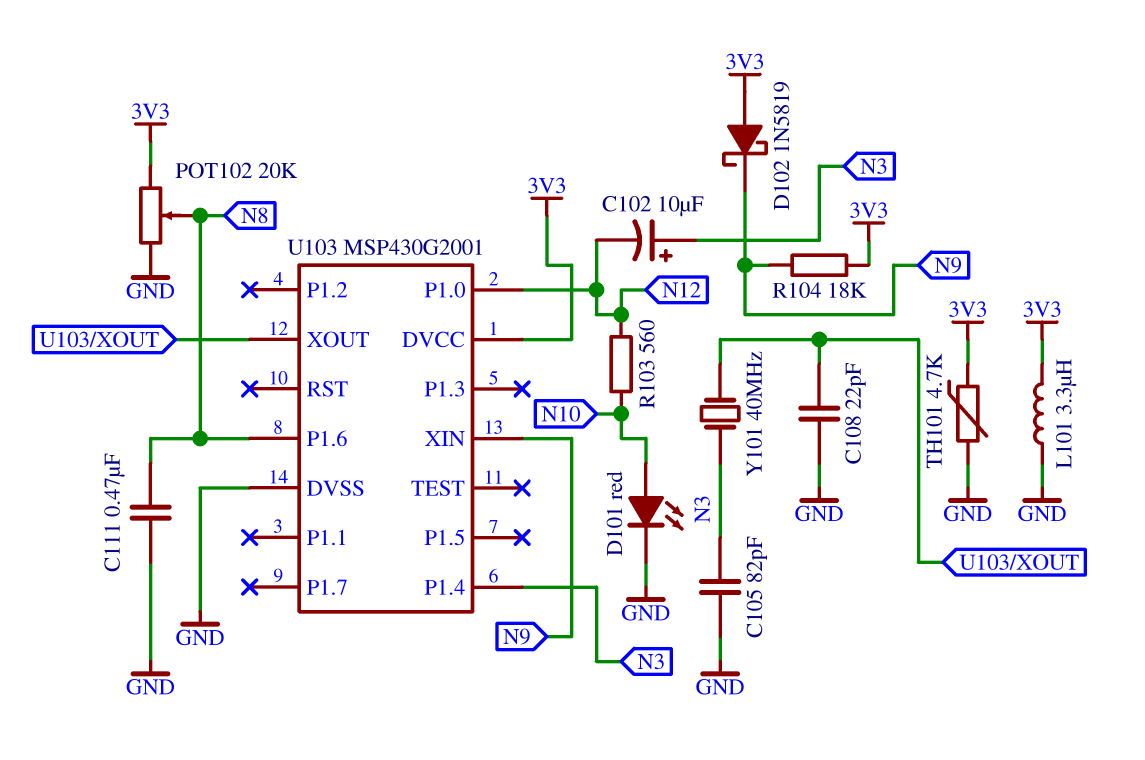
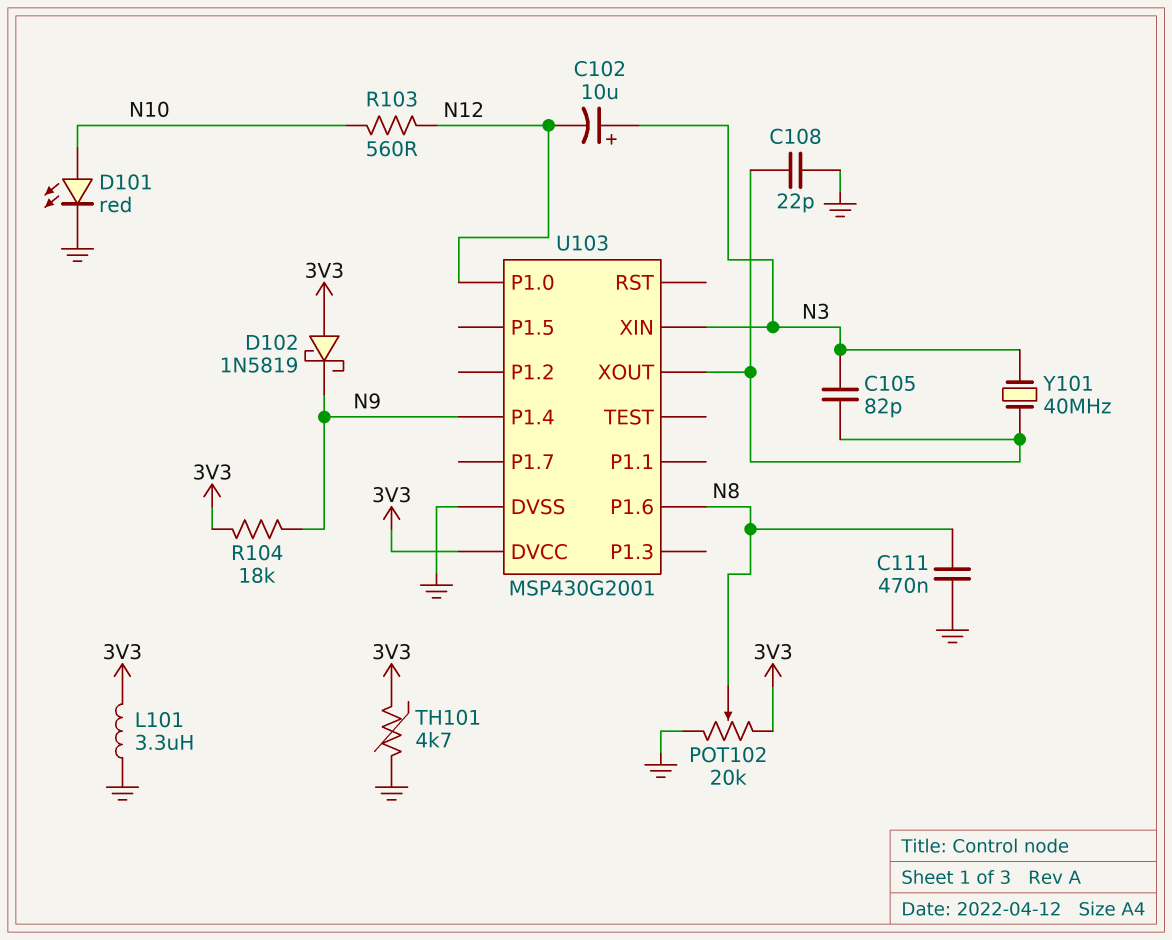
C105: 82pF (GND, N3) -> 82pF (N3, U103/XOUT)
U103 pin P1.4: N3 -> N9
U103 pin XIN: N9 -> N3

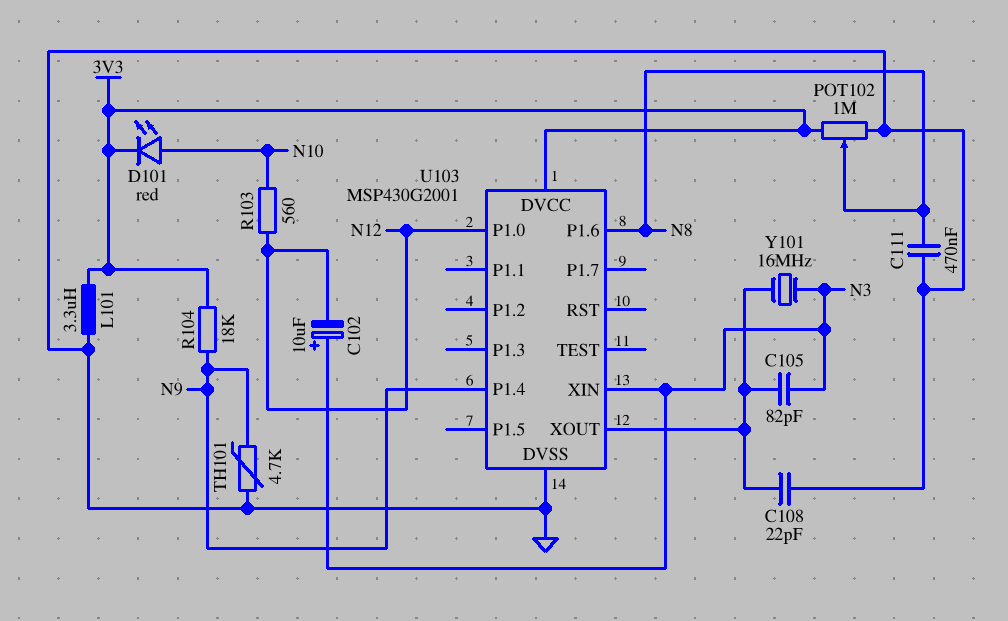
D101: LED red (A N10, K GND) -> LED red (A N10, K 3V3)
D102: schottky 1N5819 (A 3V3, K N9) -> none
POT102: 20k (3V3, GND, wiper N8) -> 1M (3V3, GND, wiper N8)
TH101: 4.7k (3V3, GND) -> 4.7k (GND, N9)
Y101: 40MHz (N3, U103/XOUT) -> 16MHz (N3, U103/XOUT)

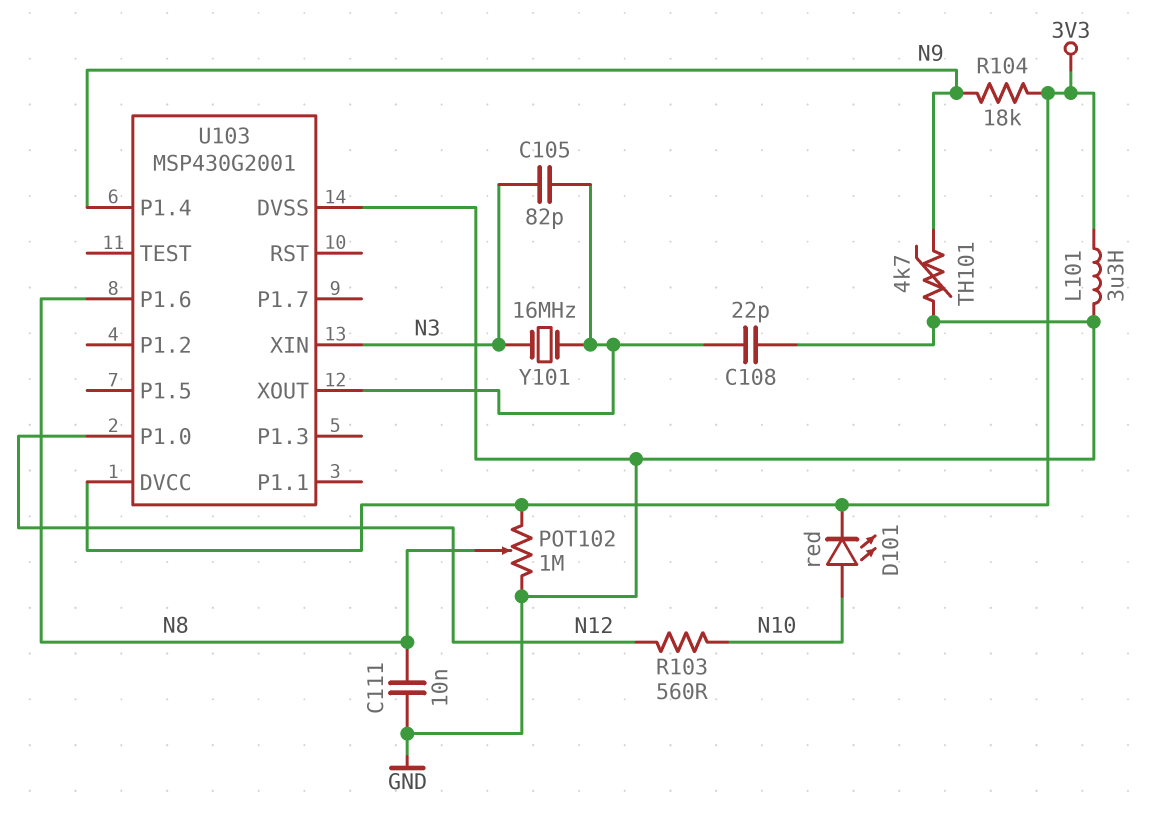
C102: 10uF (plus N3, minus N12) -> none
C111: 470nF (GND, N8) -> 10nF (GND, N8)

